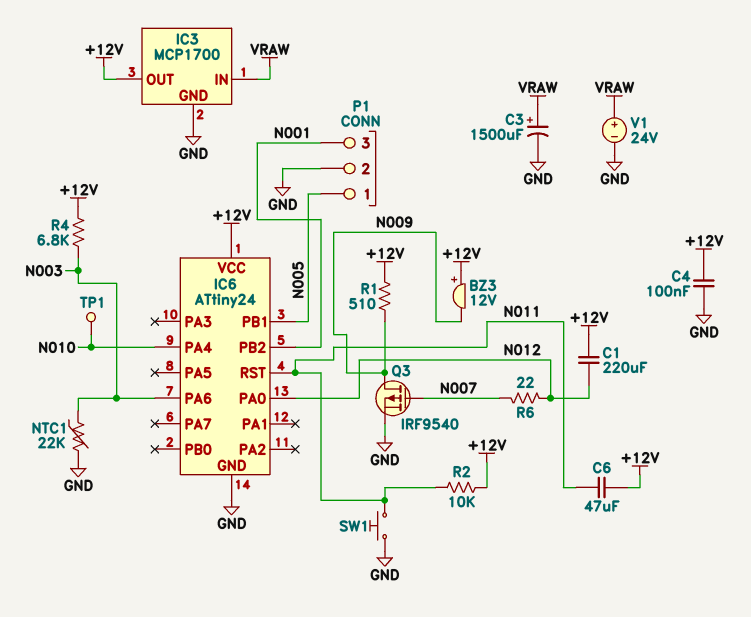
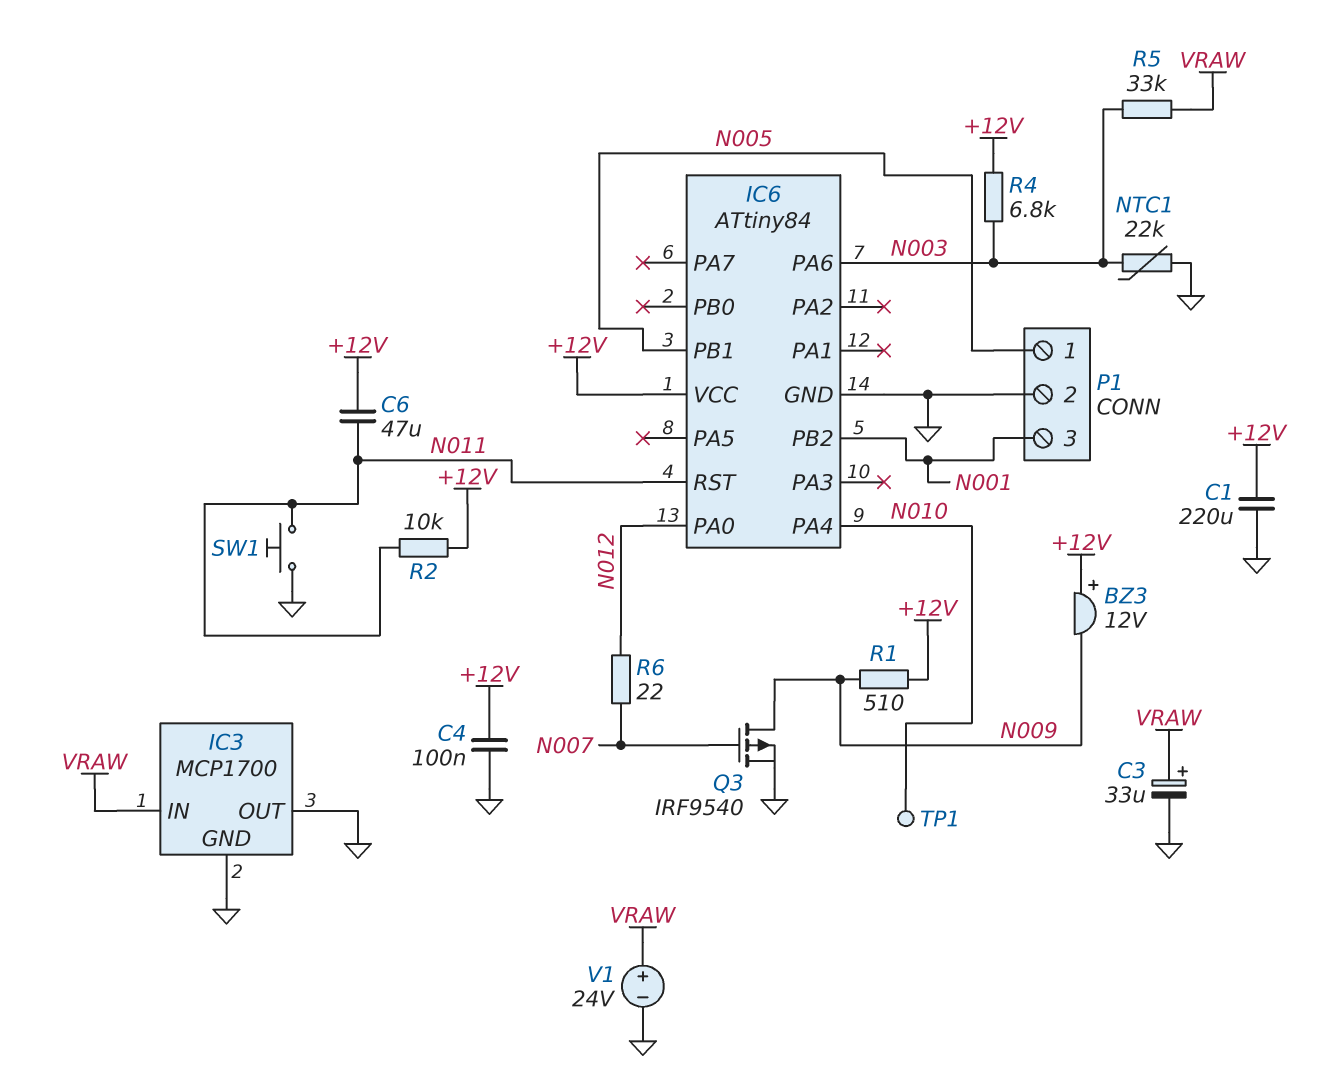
C1: 220uF (+12V, N012) -> 220uF (+12V, GND)
C3: 1500uF (plus VRAW, minus GND) -> 33uF (plus VRAW, minus GND)
IC3 pin OUT: +12V -> GND
IC6: ATtiny24 -> ATtiny84
R5: none -> 33k (N003, VRAW)

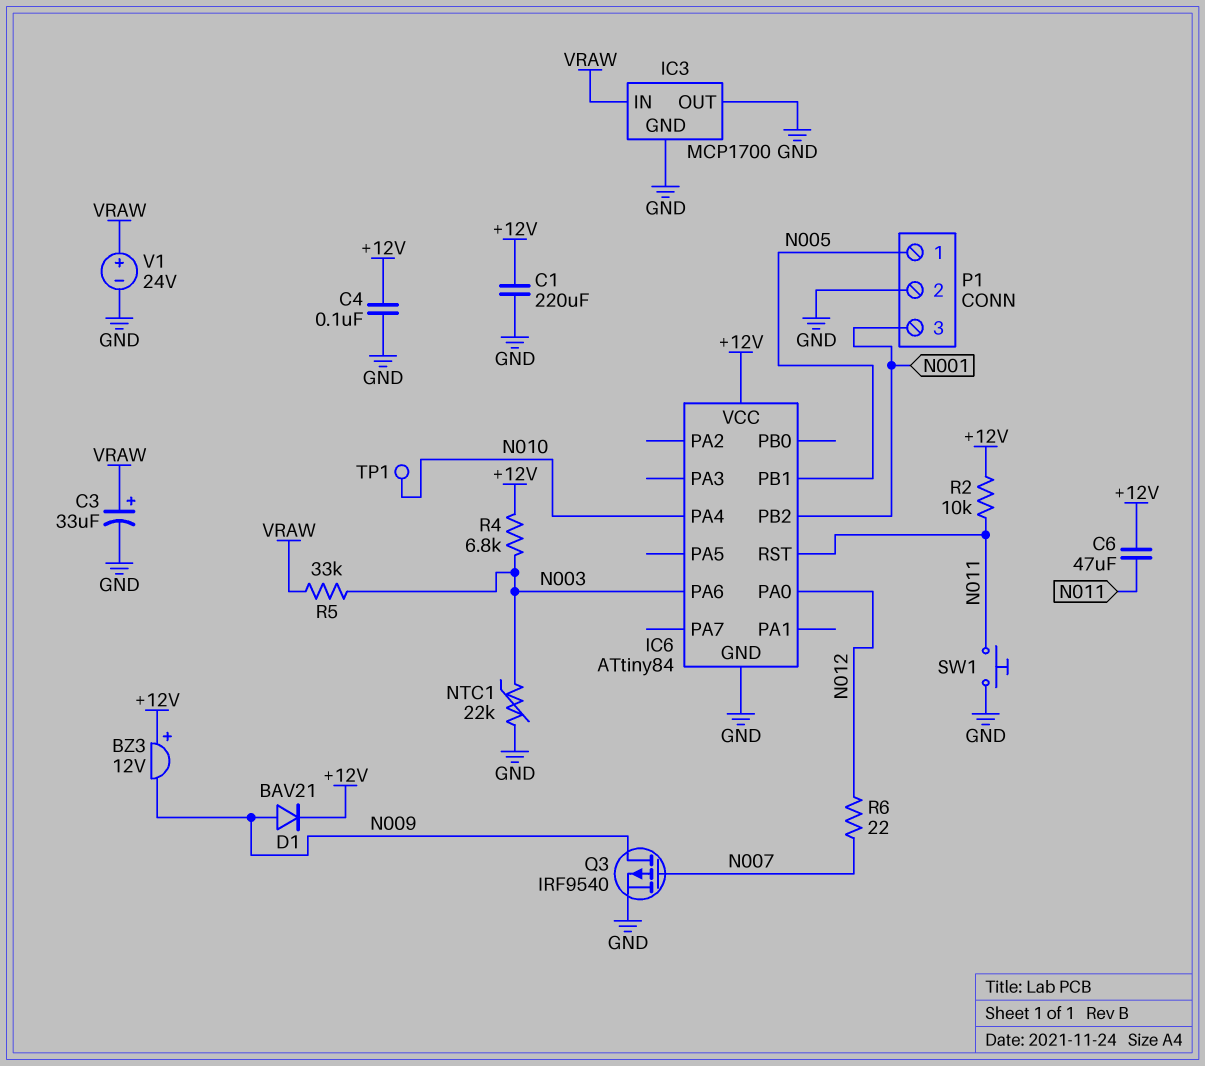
D1: none -> diode BAV21 (A N009, K +12V)
R1: 510 (+12V, N009) -> none

